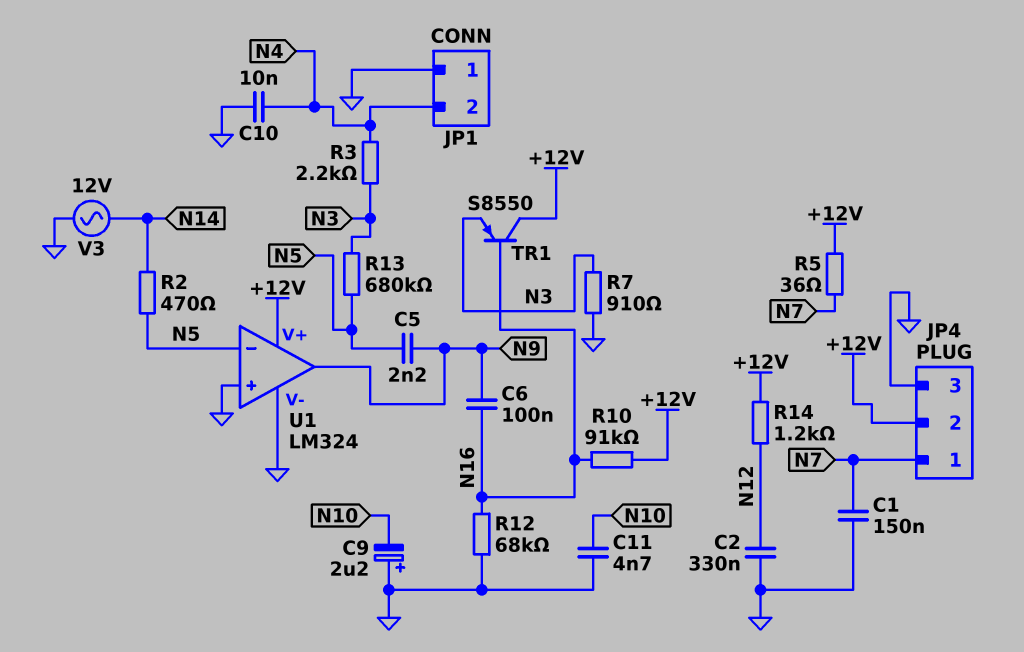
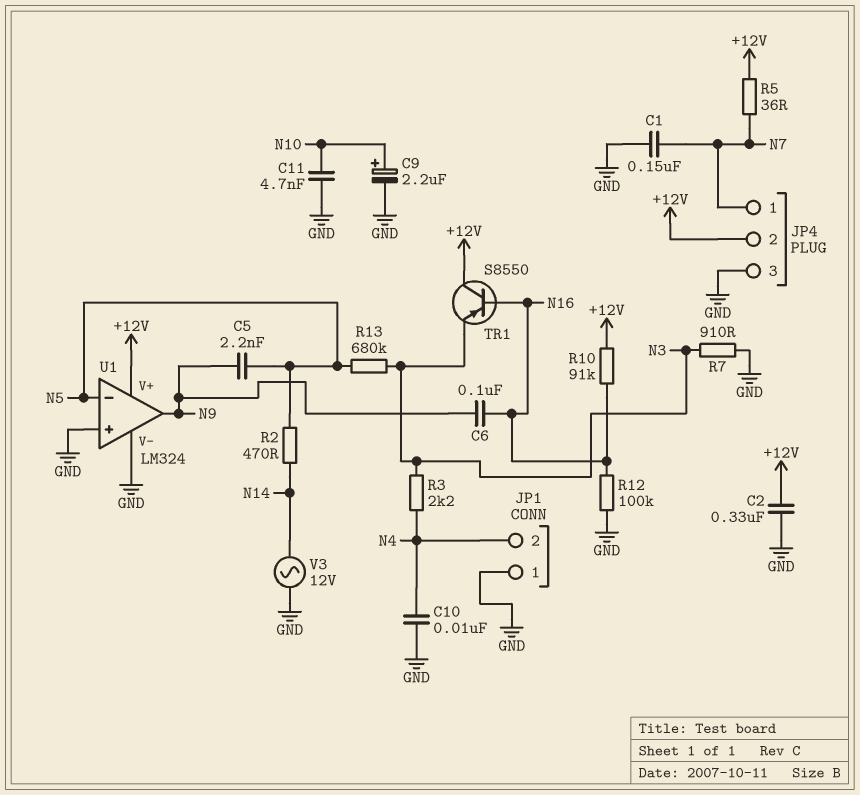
C2: 330nF (GND, N12) -> 330nF (+12V, GND)
C9: 2.2uF (plus GND, minus N10) -> 2.2uF (plus N10, minus GND)
R12: 68k (GND, N16) -> 100k (GND, N16)
R14: 1.2k (+12V, N12) -> none

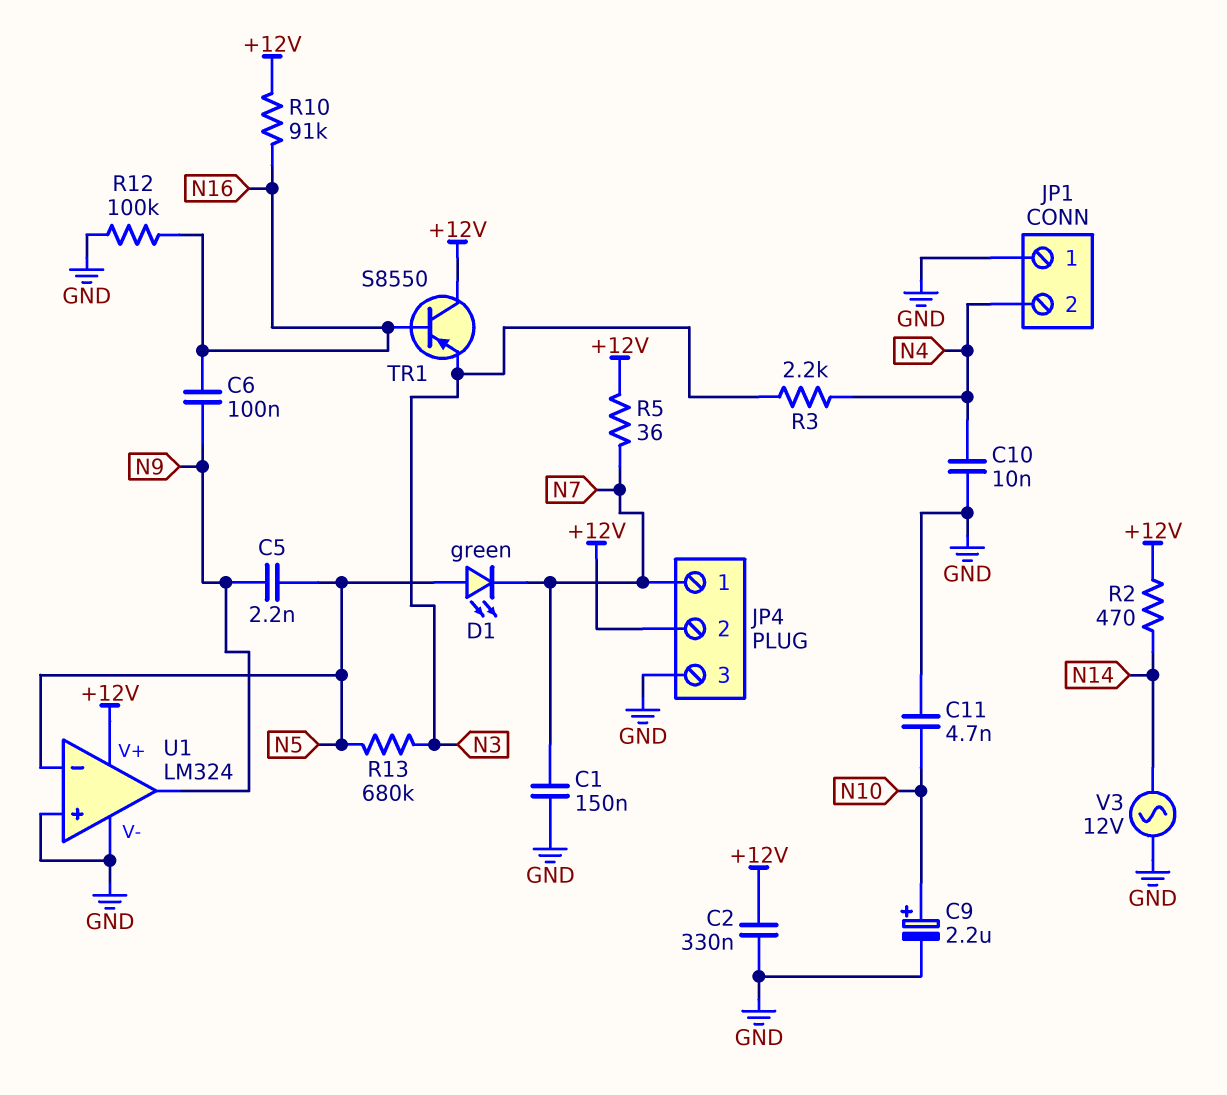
D1: none -> LED green (A N5, K N7)
R2: 470 (N5, N14) -> 470 (+12V, N14)
R7: 910 (GND, N3) -> none

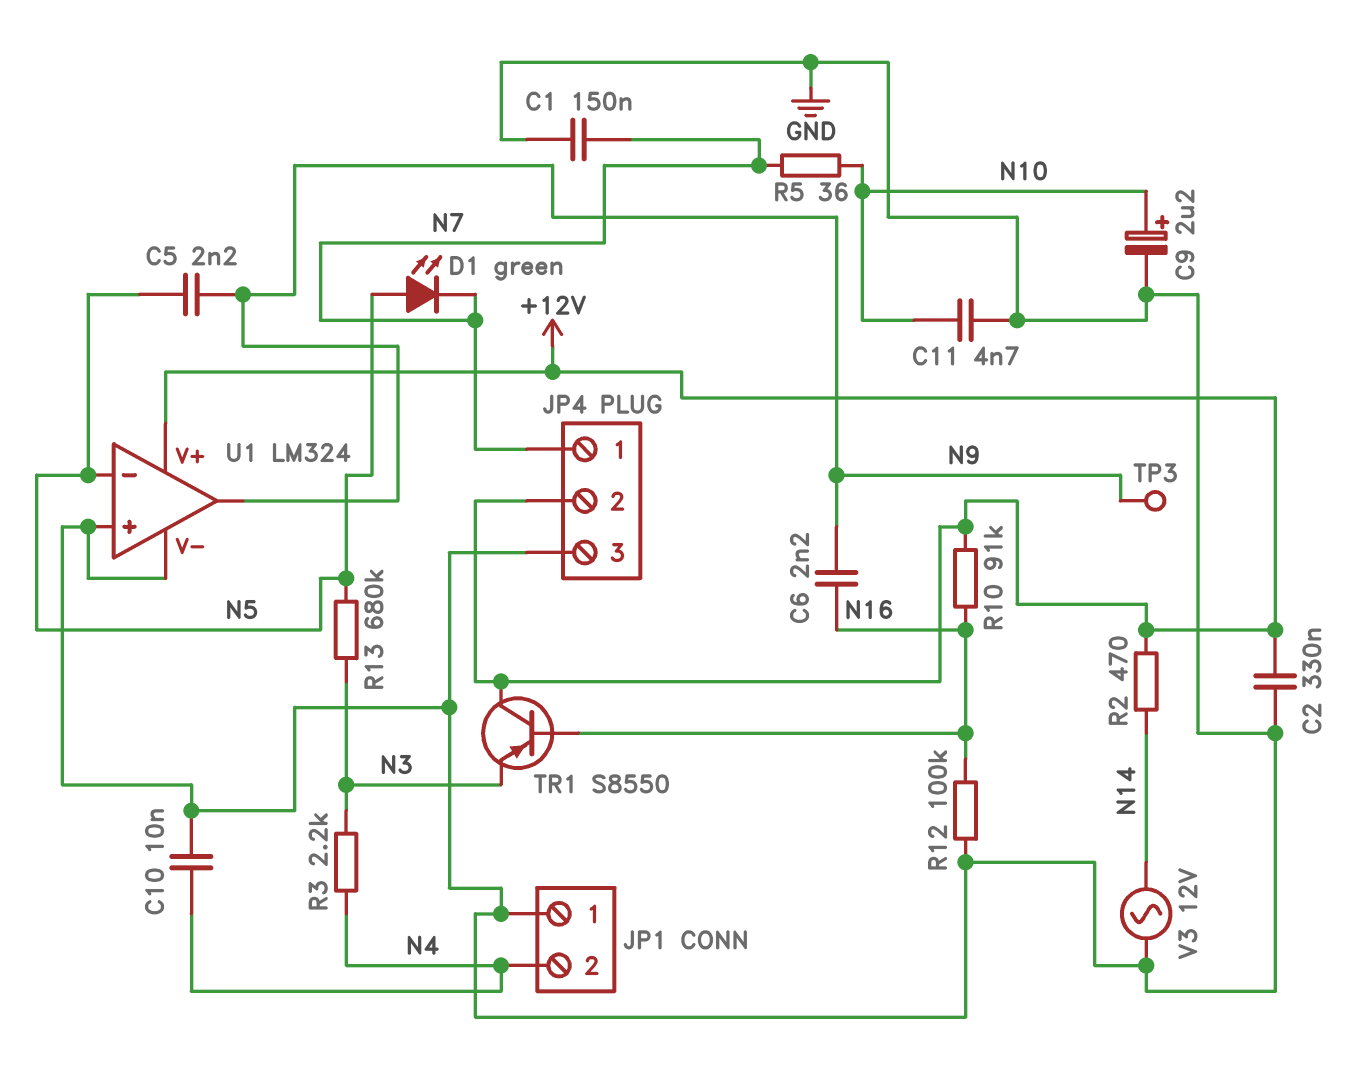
C6: 100nF (N9, N16) -> 2.2nF (N9, N16)
R5: 36 (+12V, N7) -> 36 (N7, N10)
TP3: none -> test point (N9)

